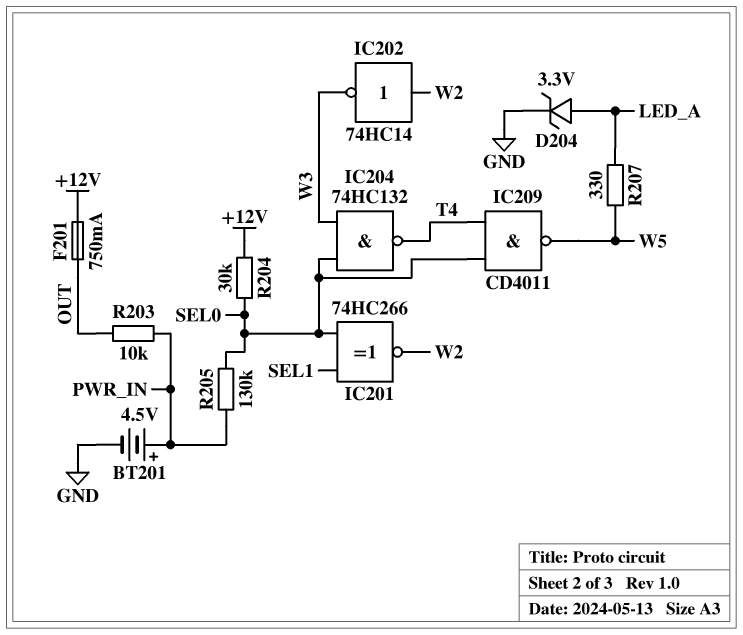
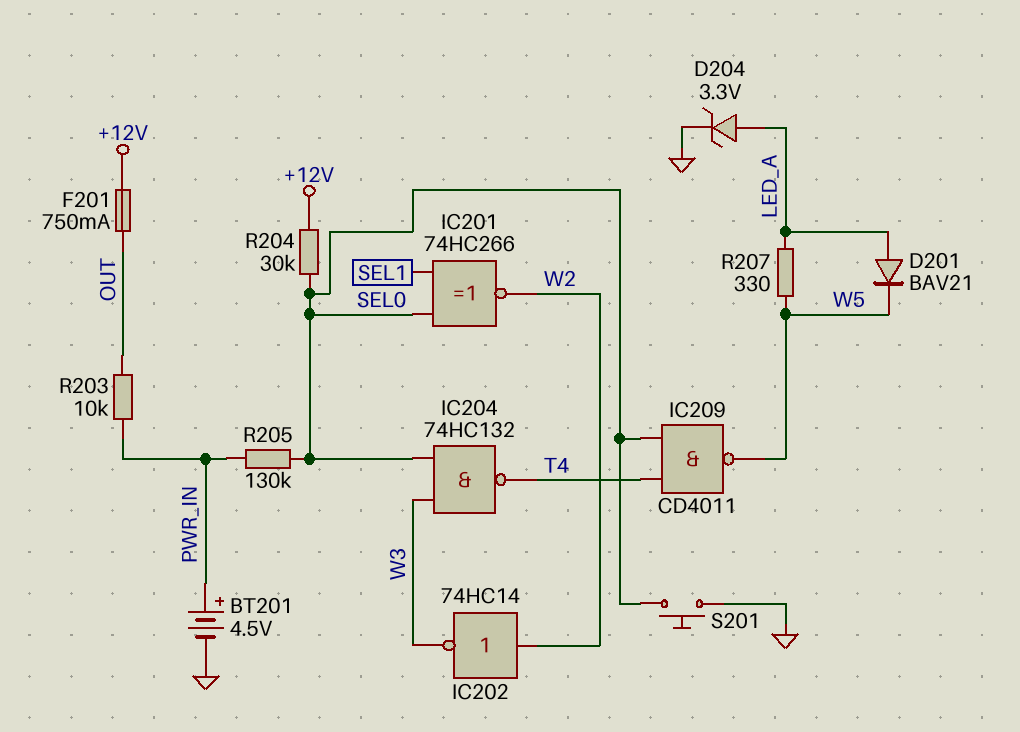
D201: none -> diode BAV21 (A LED_A, K W5)
S201: none -> button (GND, SEL0)

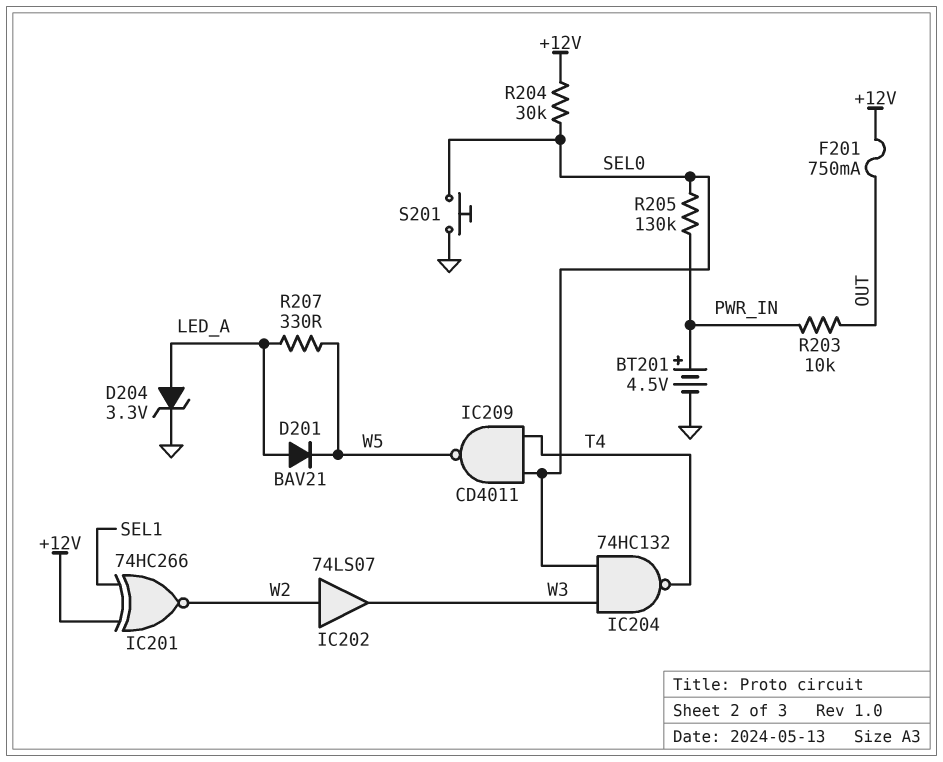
IC201: XNOR 74HC266 (in SEL0, in SEL1, out W2) -> XNOR 74HC266 (in +12V, in SEL1, out W2)
IC202: NOT 74HC14 (in W2, out W3) -> buffer 74LS07 (in W2, out W3)

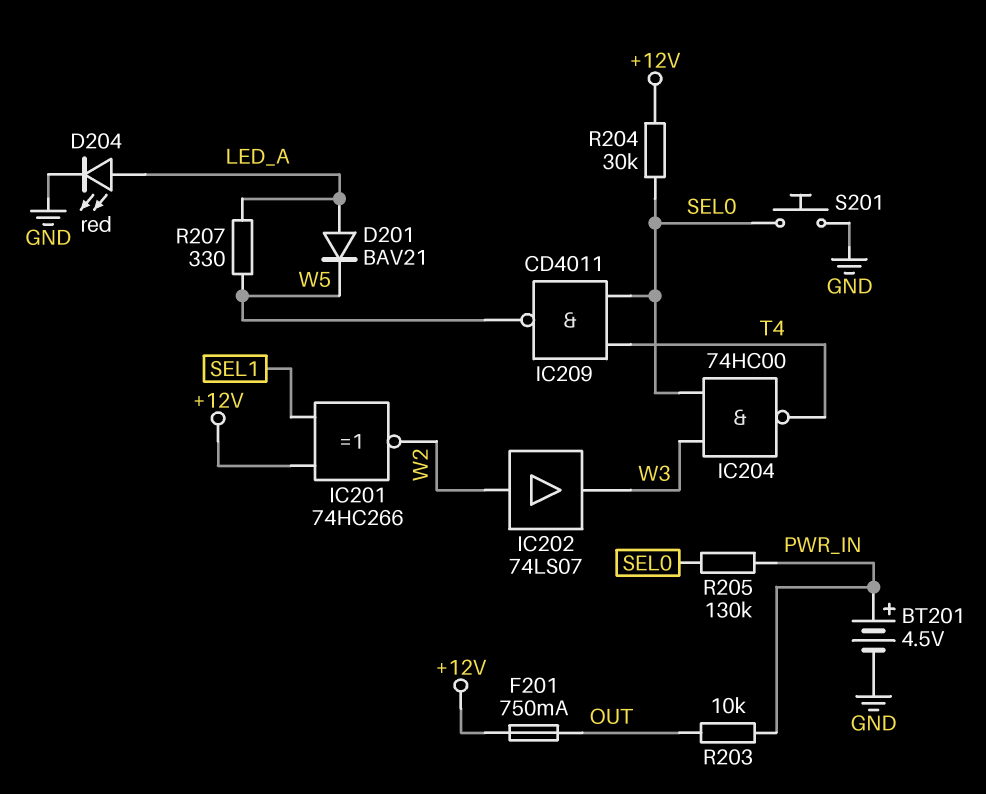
D204: zener 3.3V (A LED_A, K GND) -> LED red (A LED_A, K GND)
IC204: NAND 74HC132 (in SEL0, in W3, out T4) -> NAND 74HC00 (in SEL0, in W3, out T4)

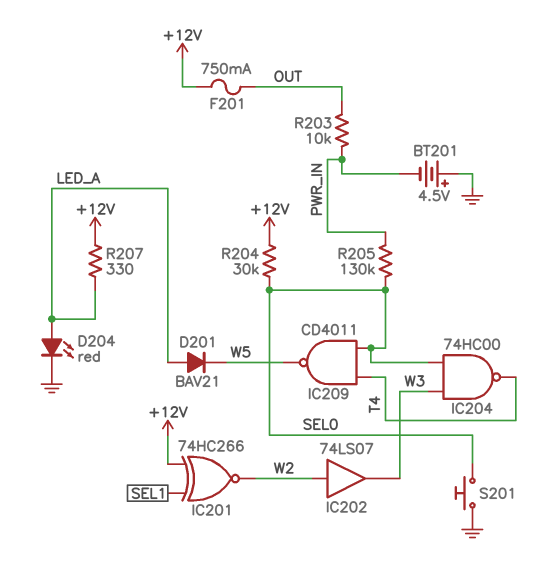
BT201: 4.5V (plus PWR_IN, minus GND) -> 4.5V (plus GND, minus PWR_IN)
R207: 330 (LED_A, W5) -> 330 (+12V, LED_A)

